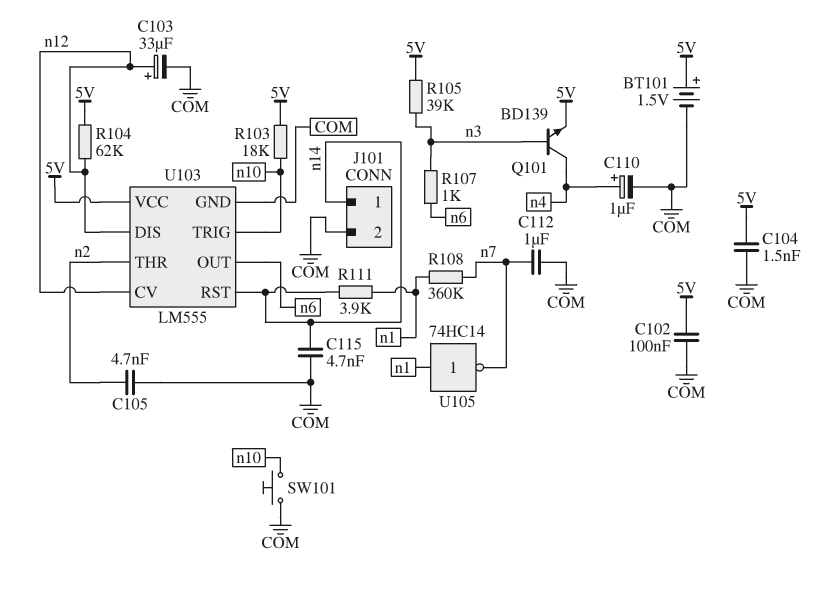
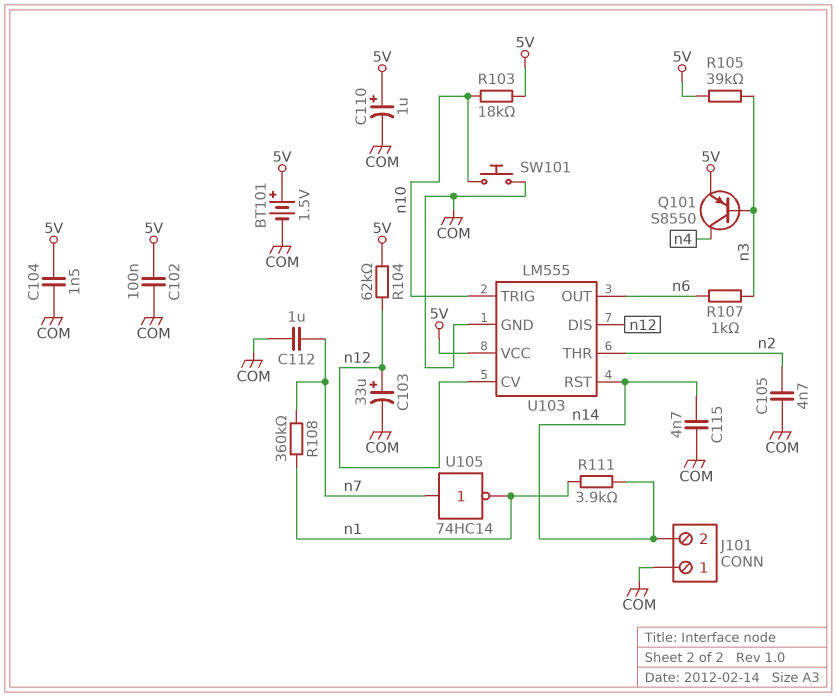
C110: 1uF (plus n4, minus COM) -> 1uF (plus 5V, minus COM)
J101 pin 1: n14 -> COM
J101 pin 2: COM -> n14
Q101: NPN BD139 (B n3, C n4, E 5V) -> PNP S8550 (B n3, C n4, E 5V)
U105: NOT 74HC14 (in n1, out n7) -> NOT 74HC14 (in n7, out n1)

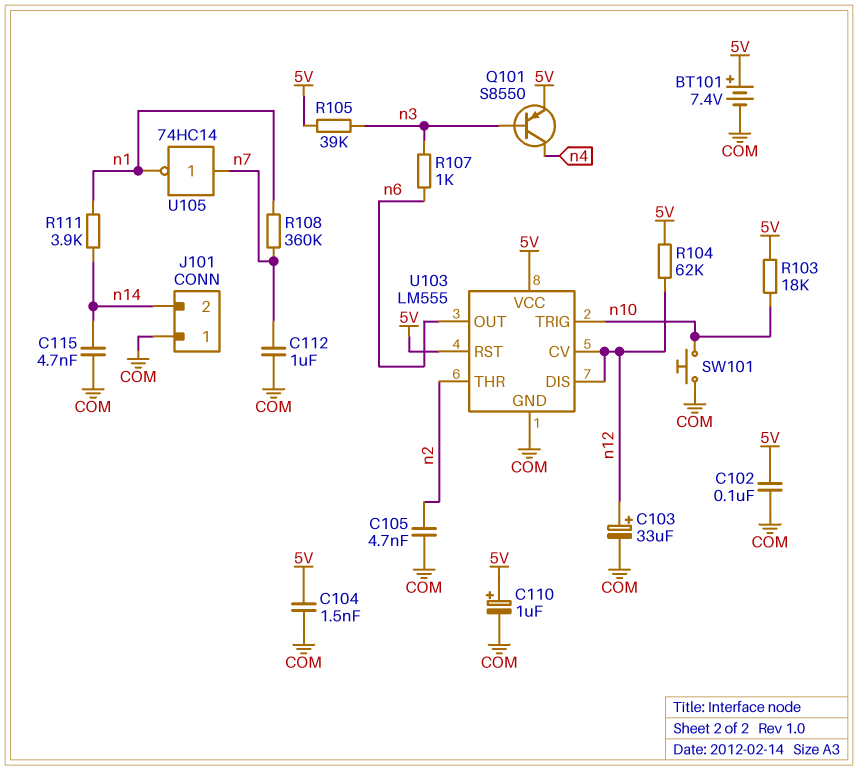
BT101: 1.5V (plus 5V, minus COM) -> 7.4V (plus 5V, minus COM)
U103 pin RST: n14 -> 5V

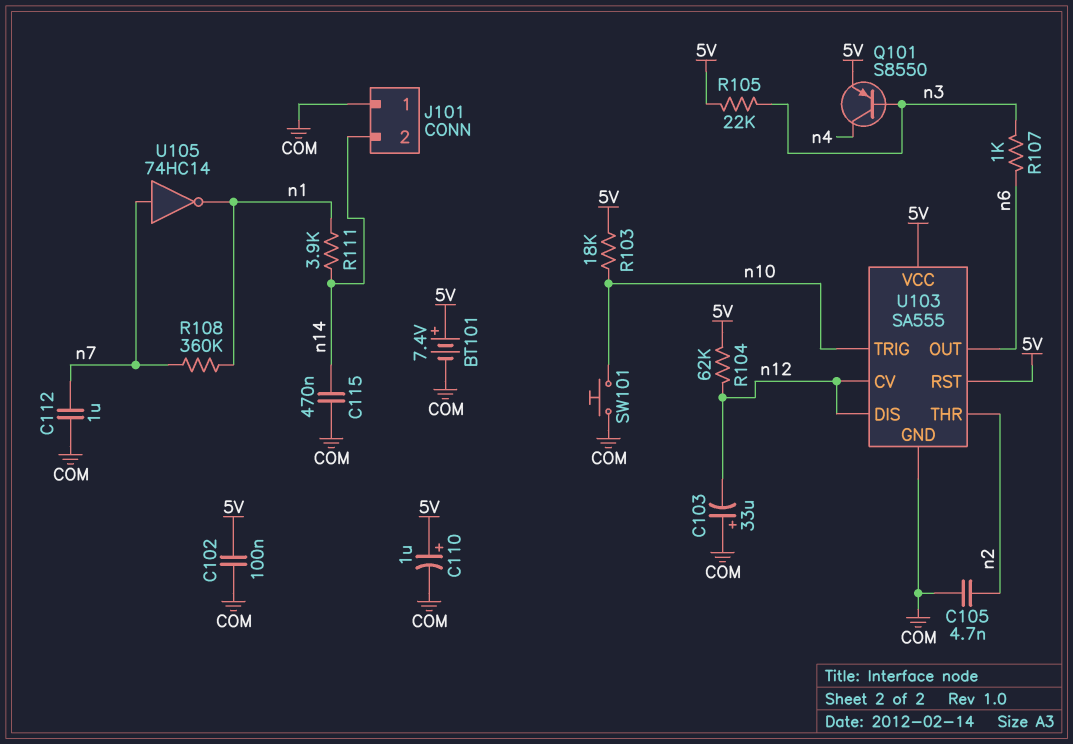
C103: 33uF (plus n12, minus COM) -> 33uF (plus COM, minus n12)
C104: 1.5nF (5V, COM) -> none
C115: 4.7nF (COM, n14) -> 470nF (COM, n14)
R105: 39k (5V, n3) -> 22k (5V, n3)
U103: LM555 -> SA555

